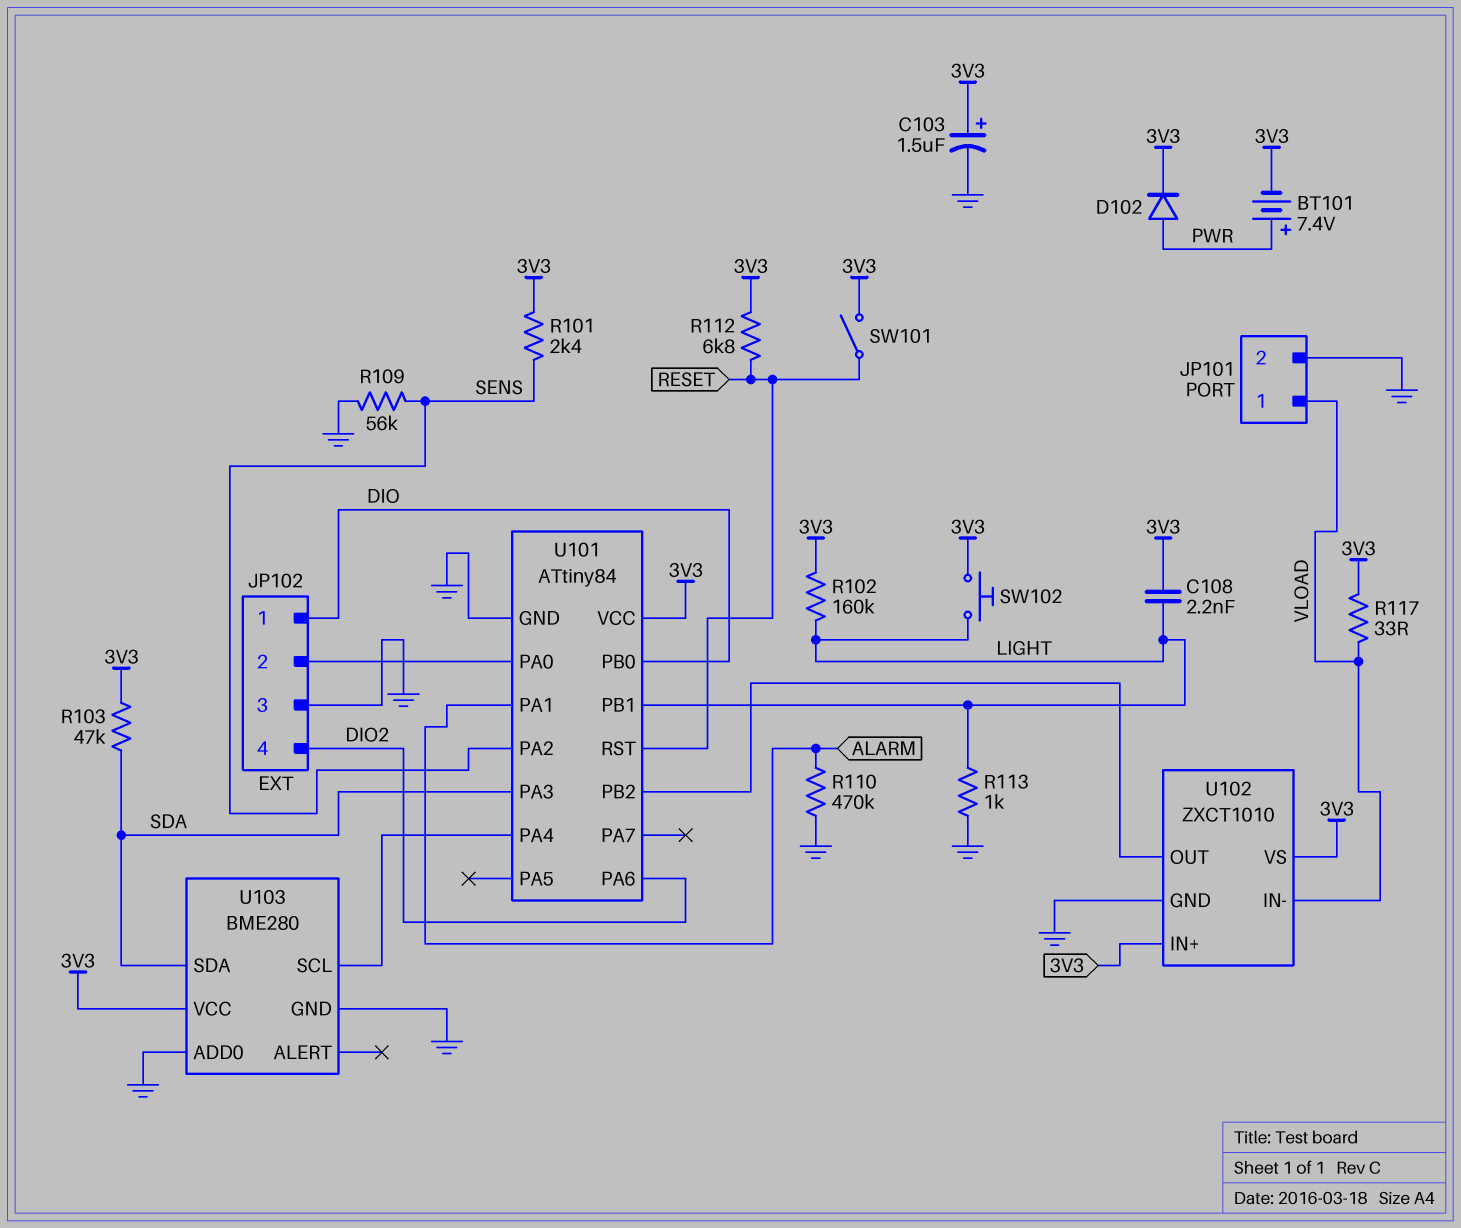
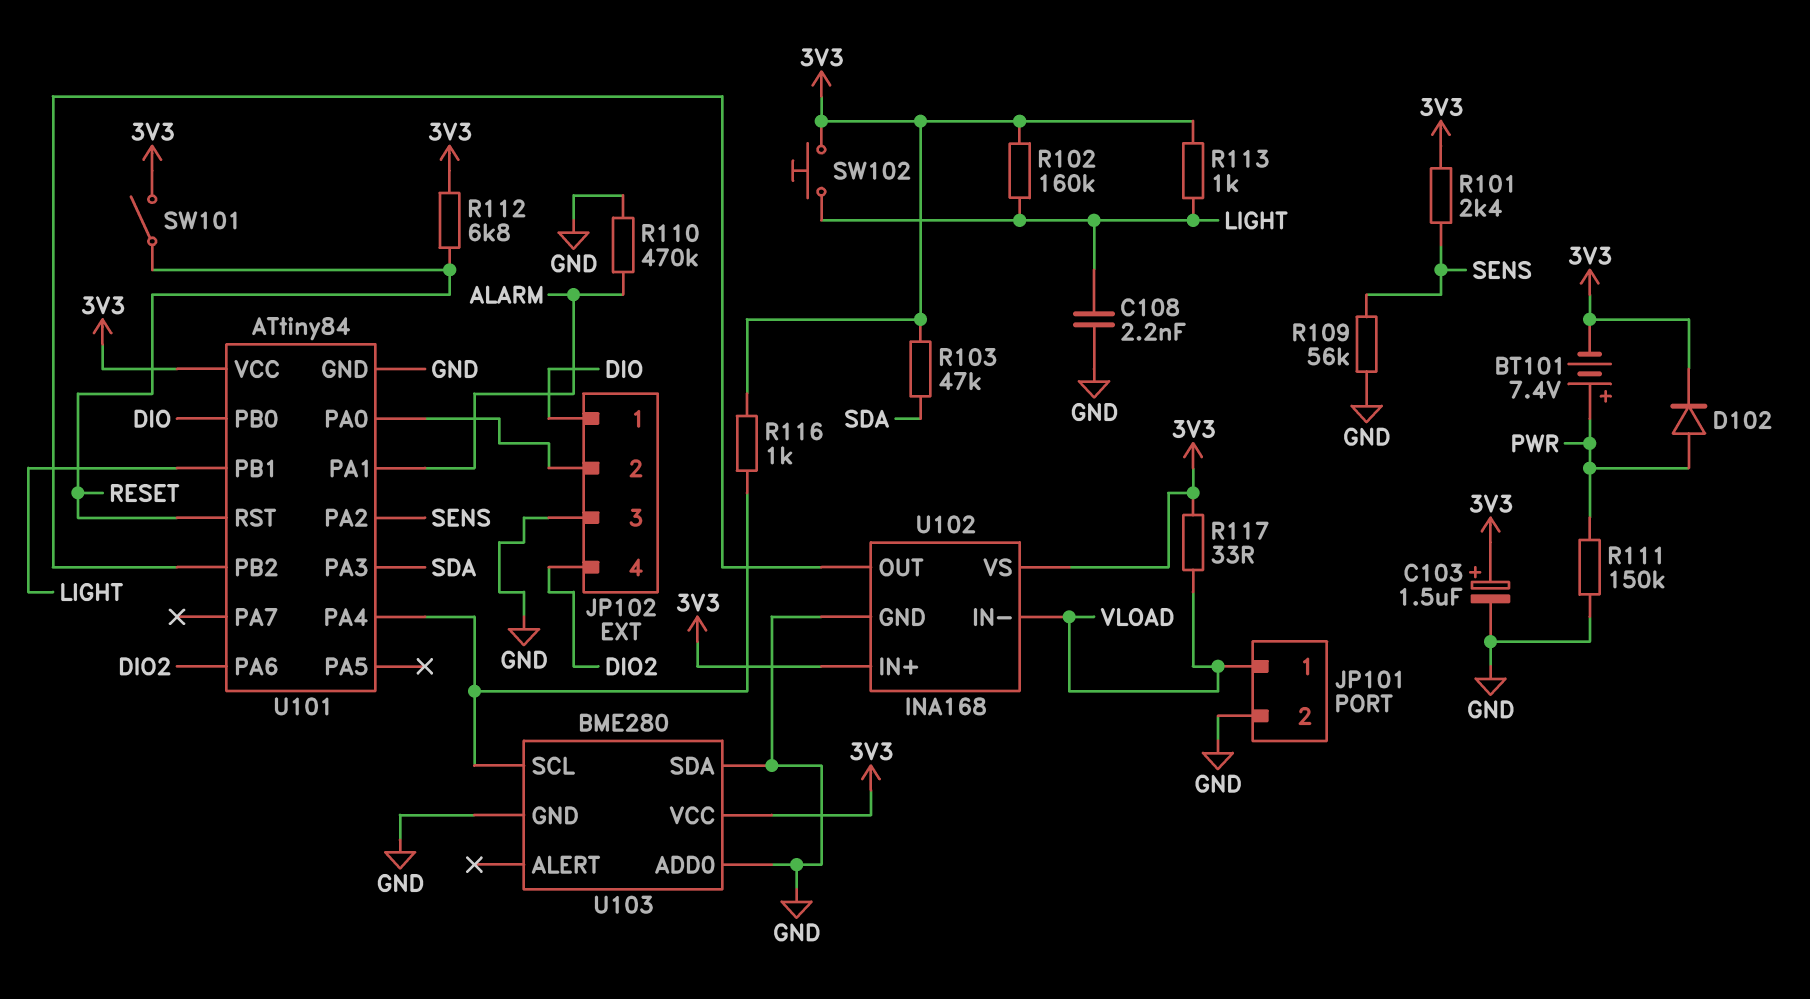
C108: 2.2nF (3V3, LIGHT) -> 2.2nF (GND, LIGHT)
R111: none -> 150k (GND, PWR)
R113: 1k (GND, LIGHT) -> 1k (3V3, LIGHT)
R116: none -> 1k (3V3, U101/PA4)
U102: ZXCT1010 -> INA168
U103 pin SDA: SDA -> GND

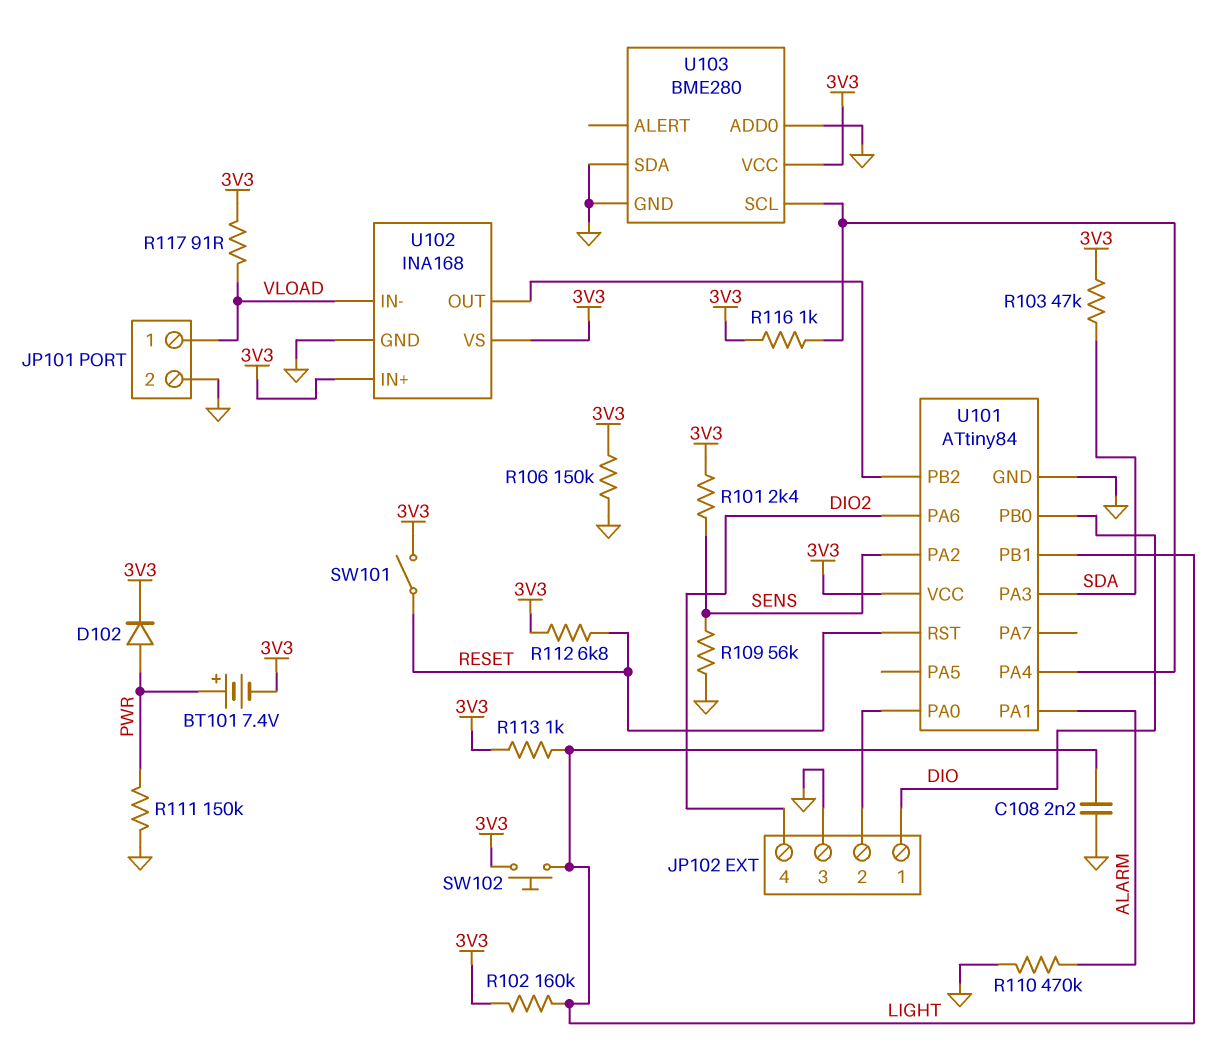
C103: 1.5uF (plus 3V3, minus GND) -> none
R106: none -> 150k (3V3, GND)
R117: 33 (3V3, VLOAD) -> 91 (3V3, VLOAD)

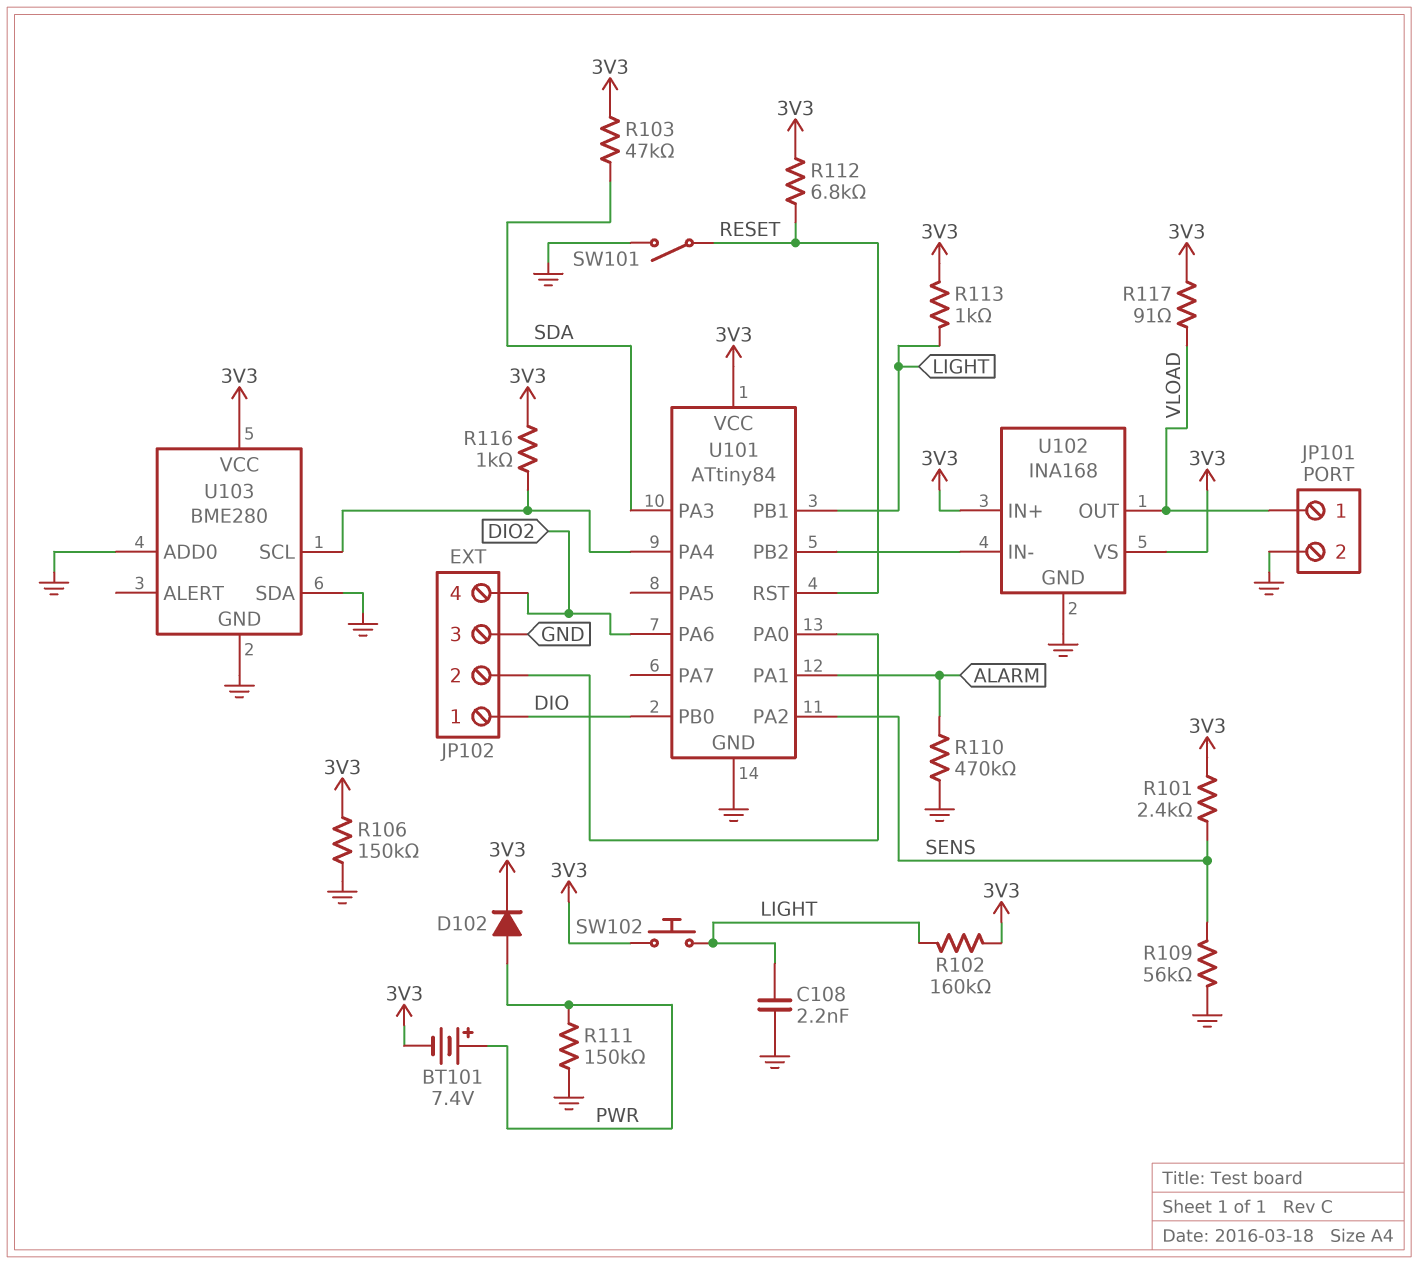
SW101: switch (3V3, RESET) -> switch (GND, RESET)
U102 pin IN-: VLOAD -> U101/PB2
U102 pin OUT: U101/PB2 -> VLOAD

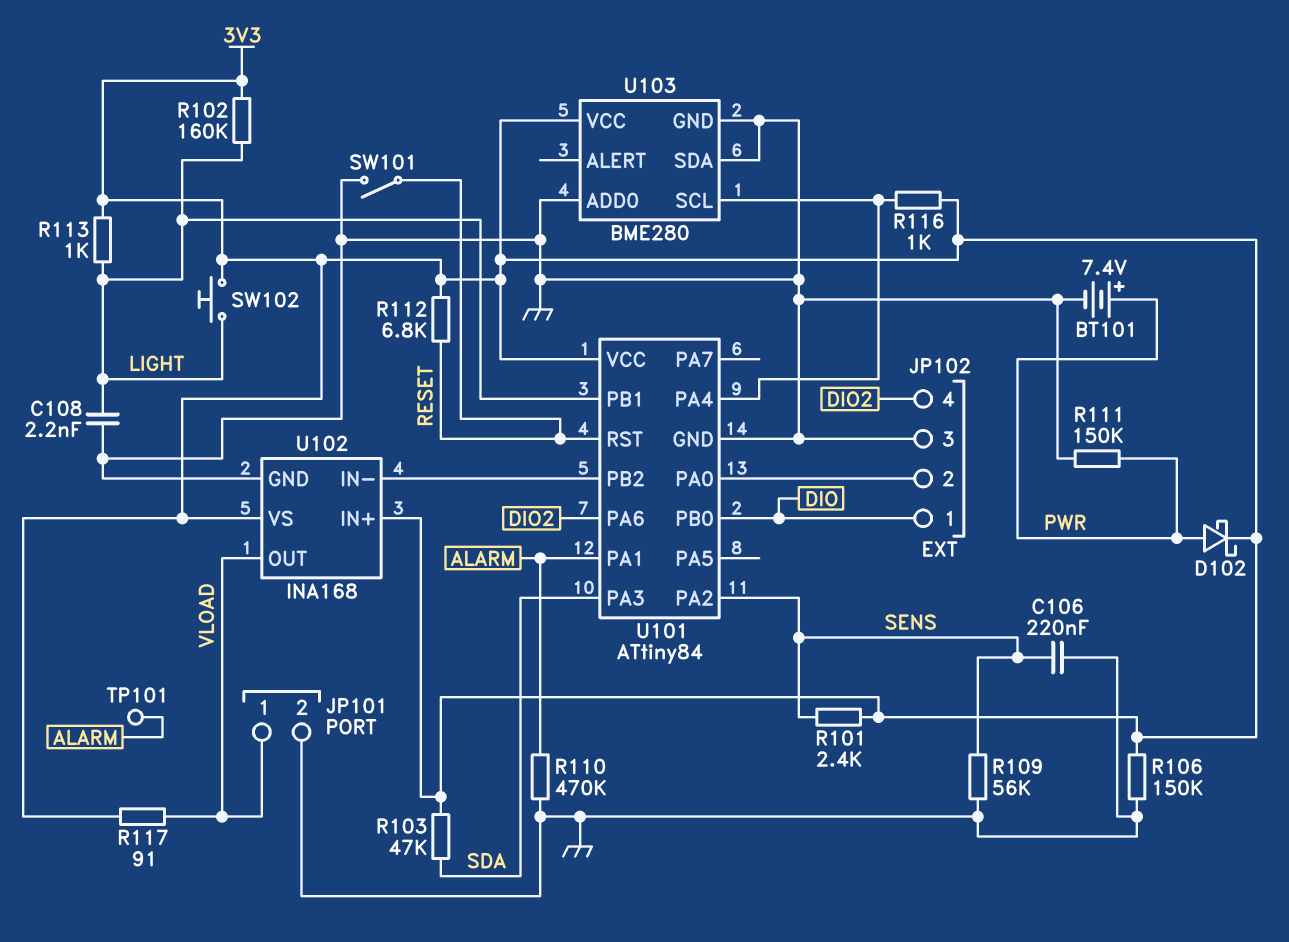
BT101: 7.4V (plus PWR, minus 3V3) -> 7.4V (plus PWR, minus GND)
C106: none -> 220nF (GND, SENS)
D102: diode (A PWR, K 3V3) -> schottky (A PWR, K 3V3)
TP101: none -> test point (ALARM)

